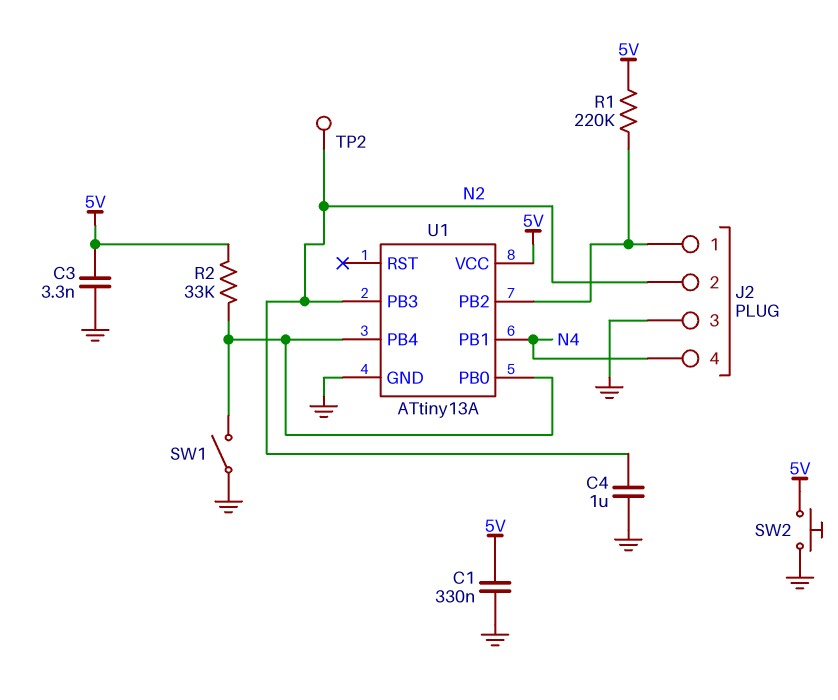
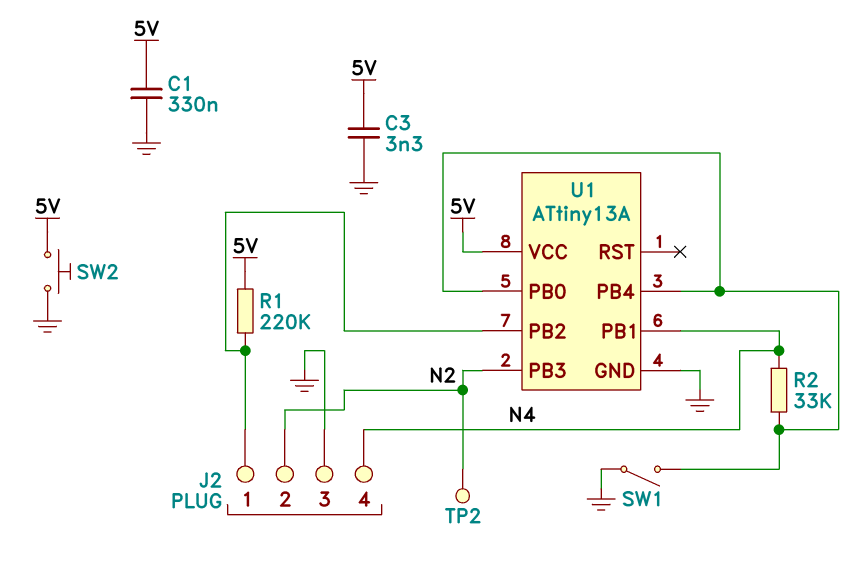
C4: 1uF (GND, N2) -> none
R2: 33k (5V, U1/PB0) -> 33k (N4, U1/PB0)

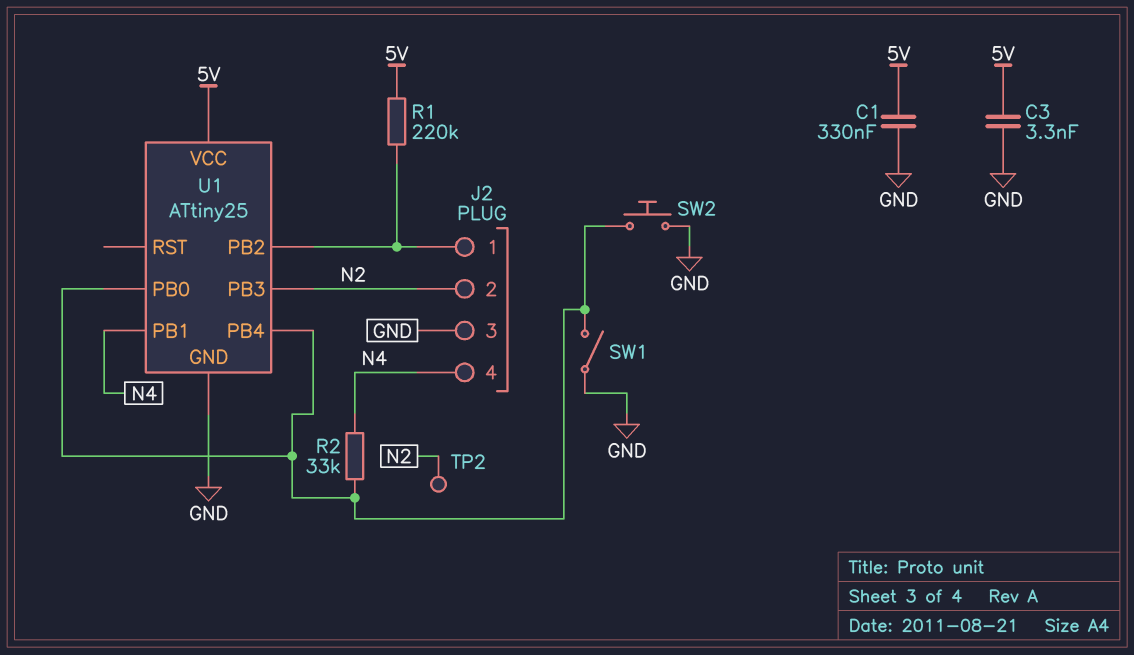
SW2: button (5V, GND) -> button (GND, U1/PB0)
U1: ATtiny13A -> ATtiny25

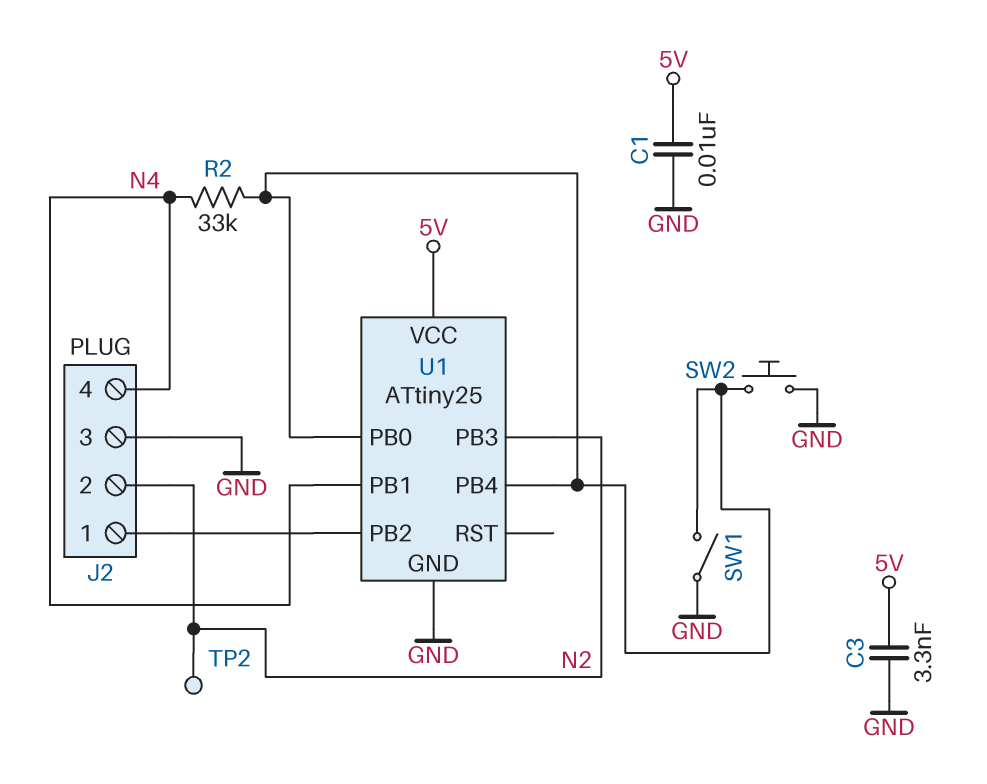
C1: 330nF (5V, GND) -> 10nF (5V, GND)
R1: 220k (5V, J2/1) -> none

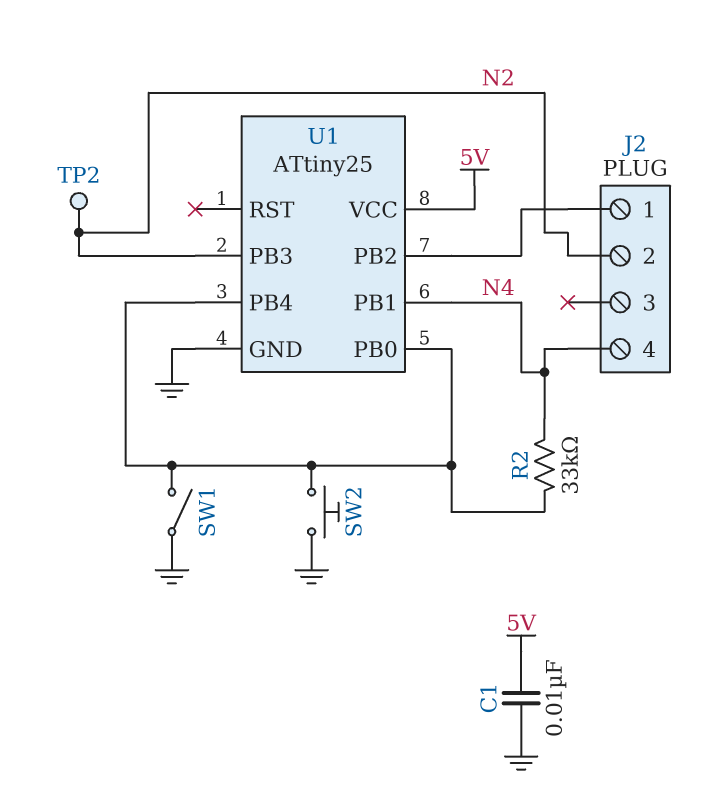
C3: 3.3nF (5V, GND) -> none
J2 pin 3: GND -> none

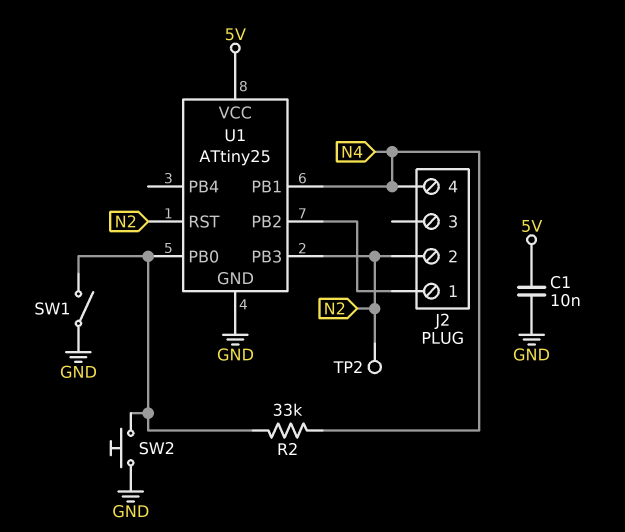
U1 pin PB4: U1/PB0 -> none
U1 pin RST: none -> N2

